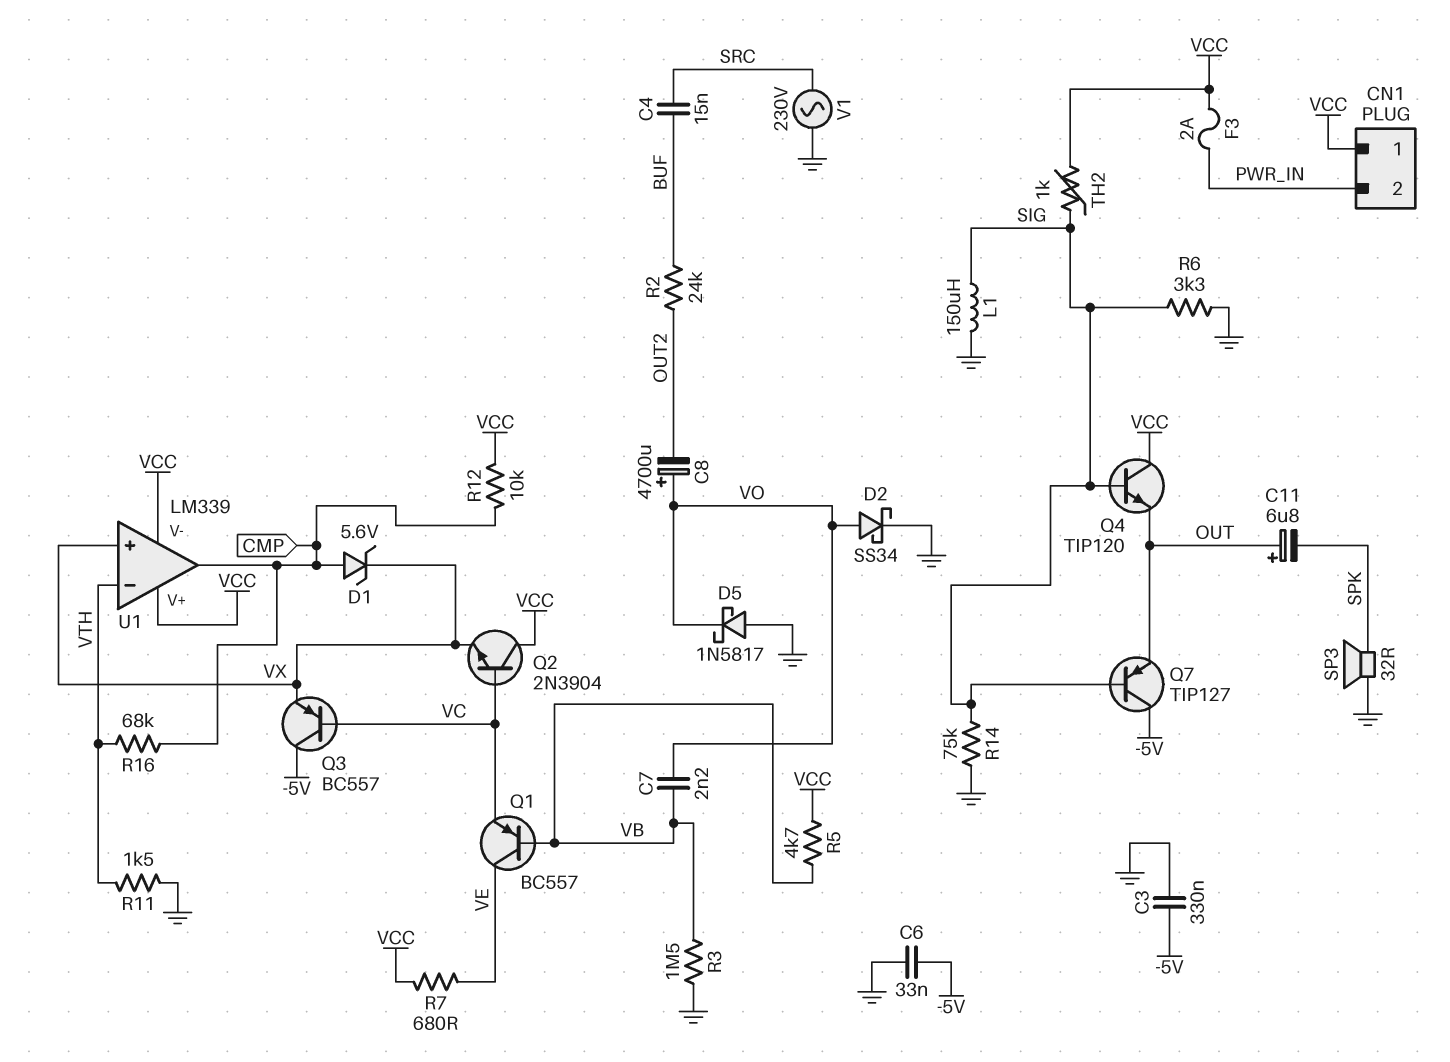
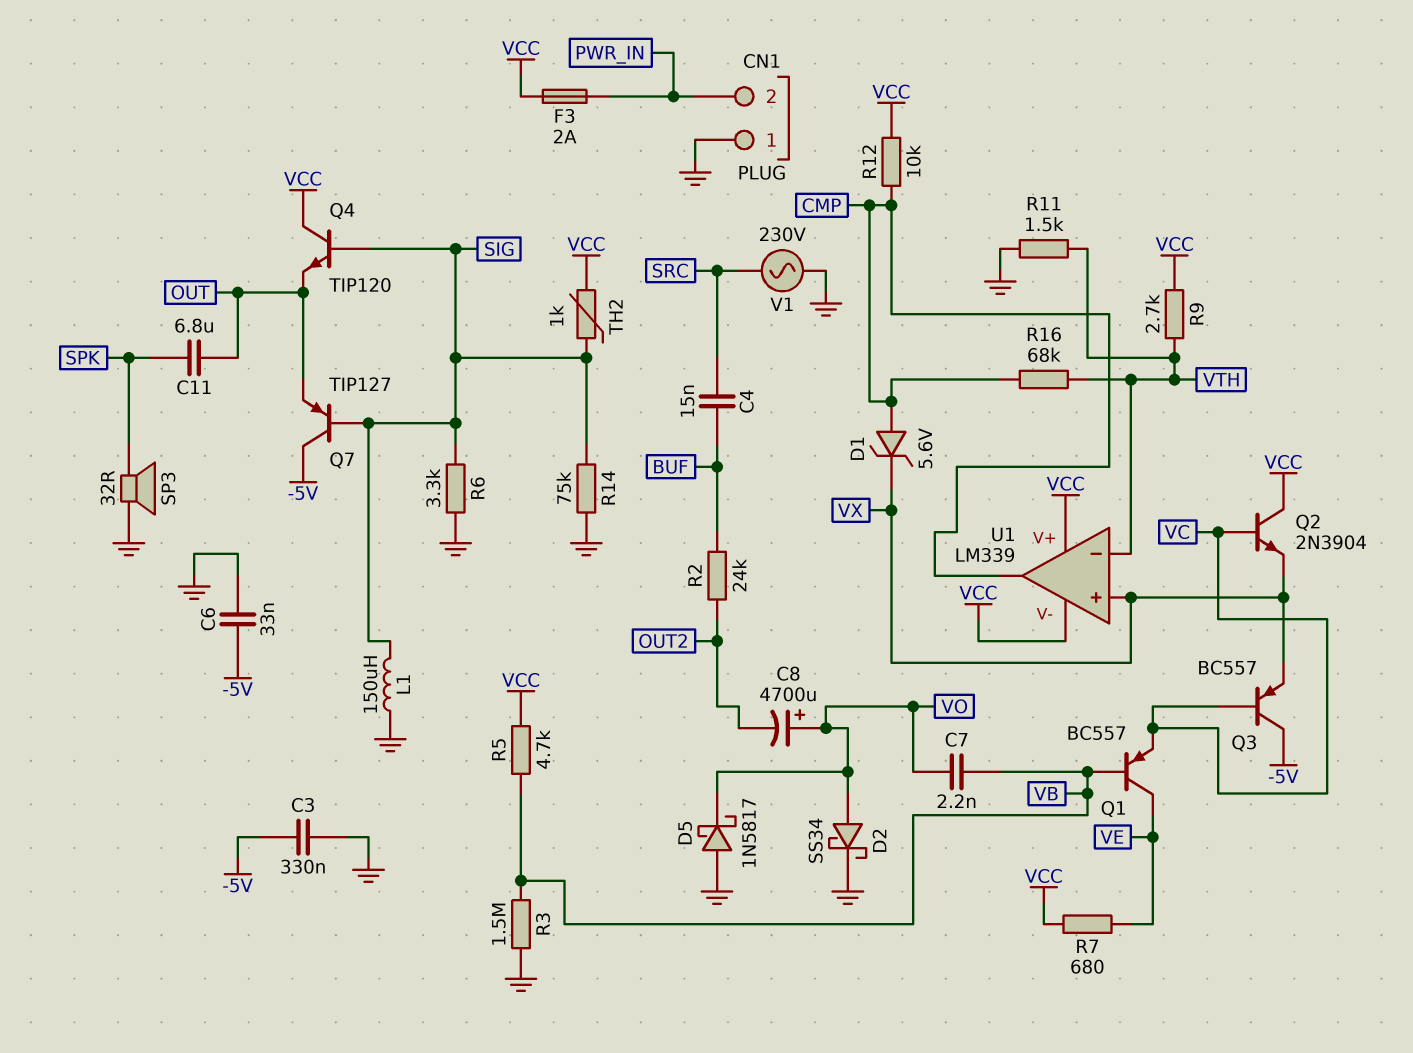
C11: 6.8uF (plus OUT, minus SPK) -> 6.8uF (OUT, SPK)
CN1 pin 1: VCC -> GND
R9: none -> 2.7k (VCC, VTH)

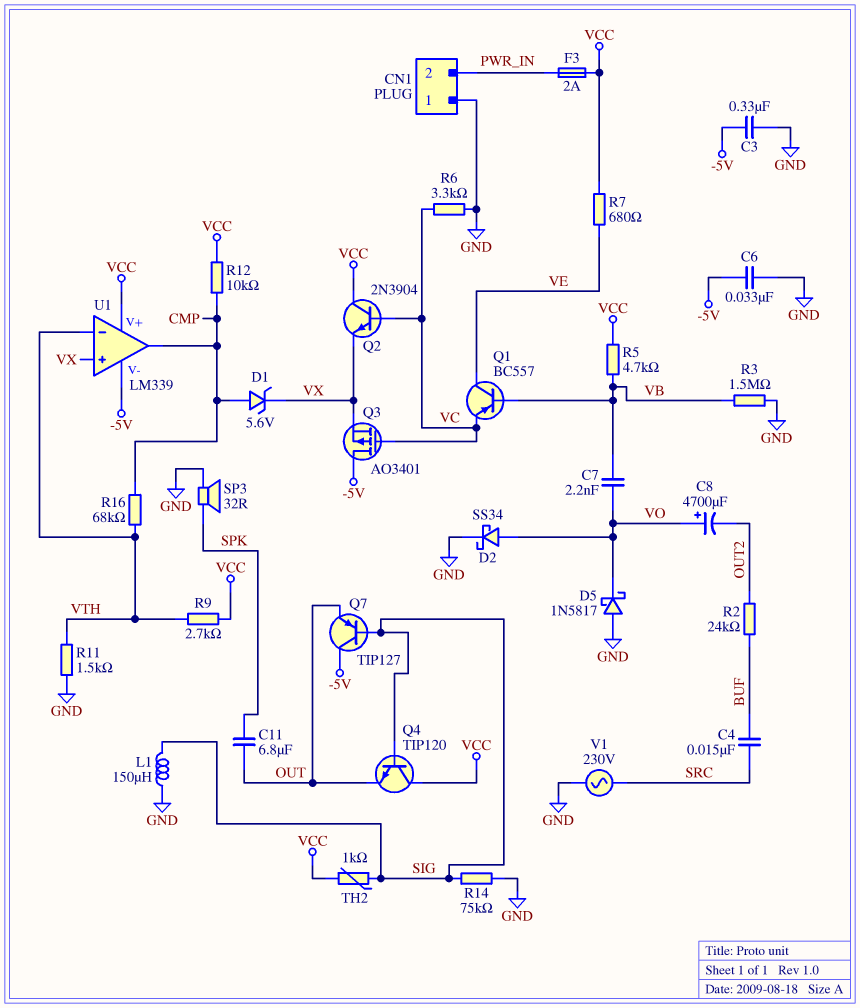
Q3: PNP BC557 (B VC, C -5V, E VX) -> PMOS AO3401 (G VC, D -5V, S VX)
R6: 3.3k (GND, SIG) -> 3.3k (GND, VC)
U1 pin V-: VCC -> -5V

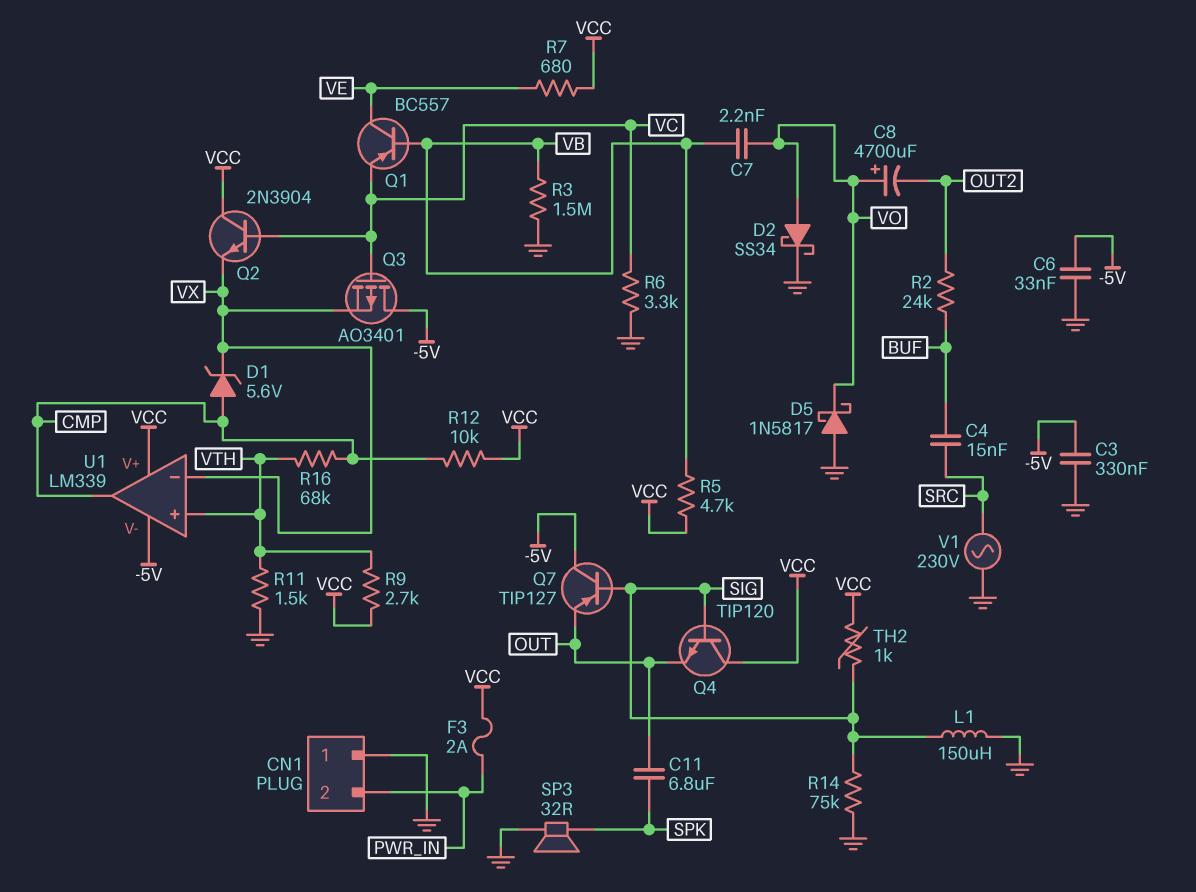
U1 pin in+: VX -> VTH
U1 pin in-: VTH -> VX

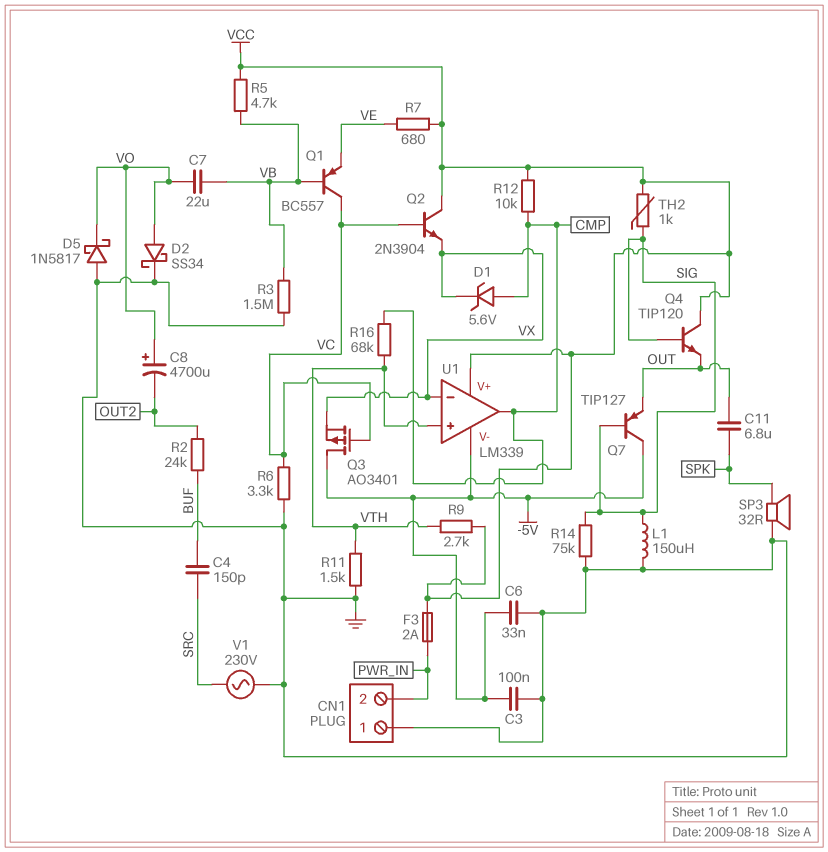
C3: 330nF (-5V, GND) -> 100nF (-5V, GND)
C4: 15nF (BUF, SRC) -> 150pF (BUF, SRC)
C7: 2.2nF (VB, VO) -> 22uF (VB, VO)
Q1: PNP BC557 (B VB, C VE, E VC) -> PNP BC557 (B VB, C VC, E VE)

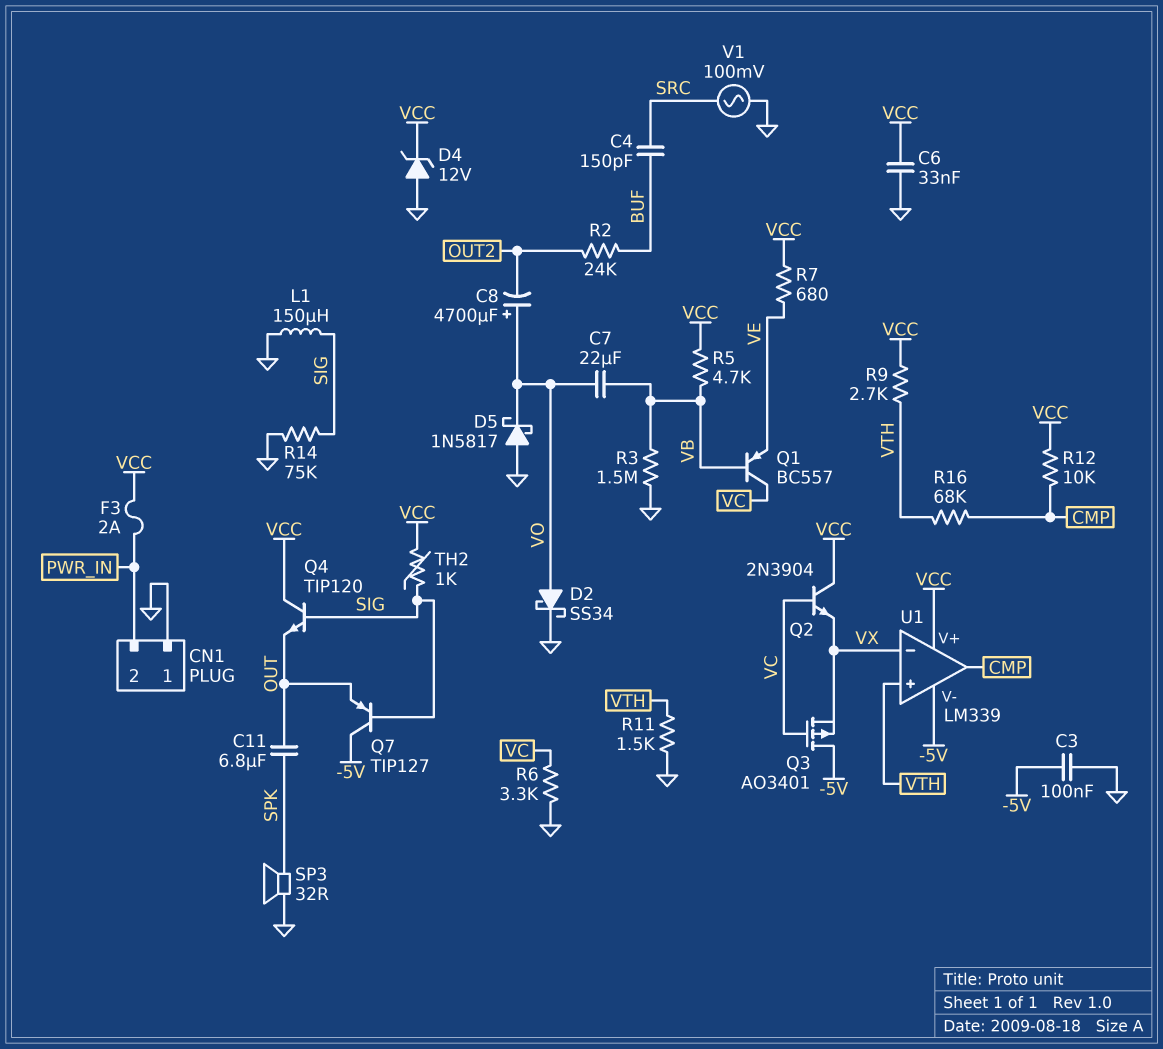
C6: 33nF (-5V, GND) -> 33nF (GND, VCC)
D1: zener 5.6V (A CMP, K VX) -> none
D4: none -> zener 12V (A GND, K VCC)
V1: AC 230V (GND, SRC) -> AC 100mV (GND, SRC)

